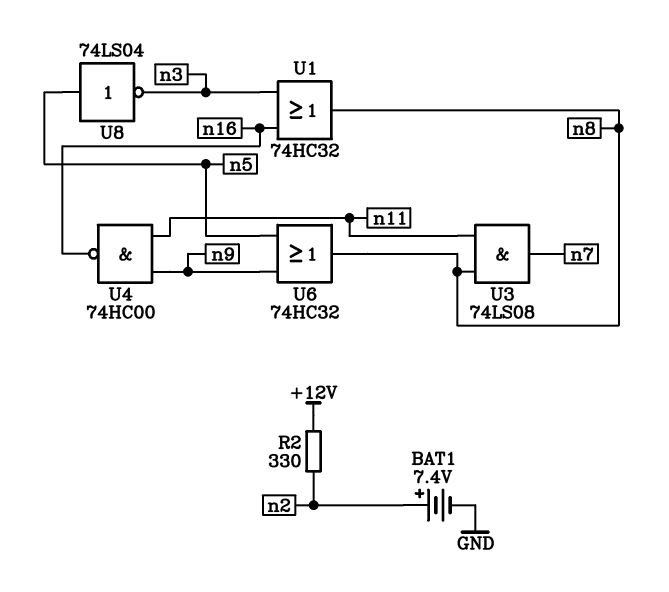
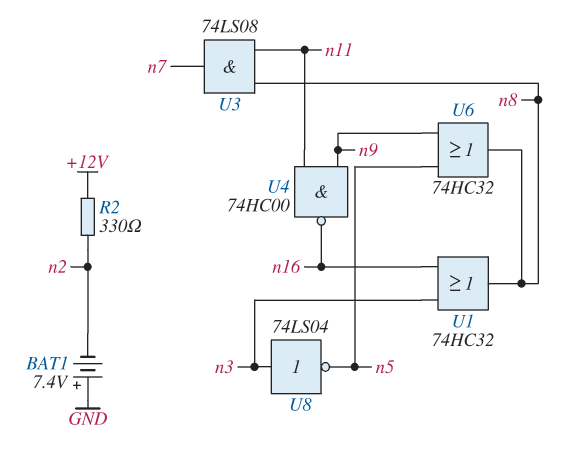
BAT1: 7.4V (plus n2, minus GND) -> 7.4V (plus GND, minus n2)
U8: NOT 74LS04 (in n5, out n3) -> NOT 74LS04 (in n3, out n5)

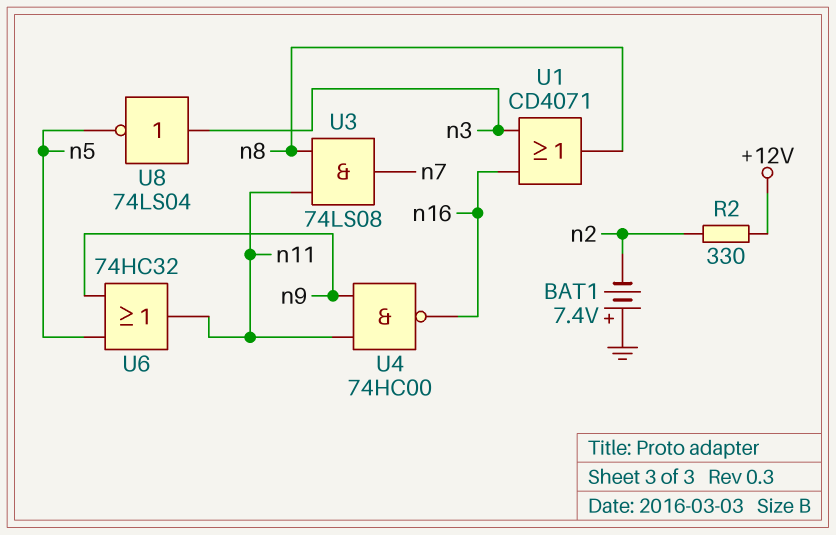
U1: OR 74HC32 (in n3, in n16, out n8) -> OR CD4071 (in n3, in n16, out n8)
U6: OR 74HC32 (in n5, in n9, out n8) -> OR 74HC32 (in n5, in n9, out n11)

